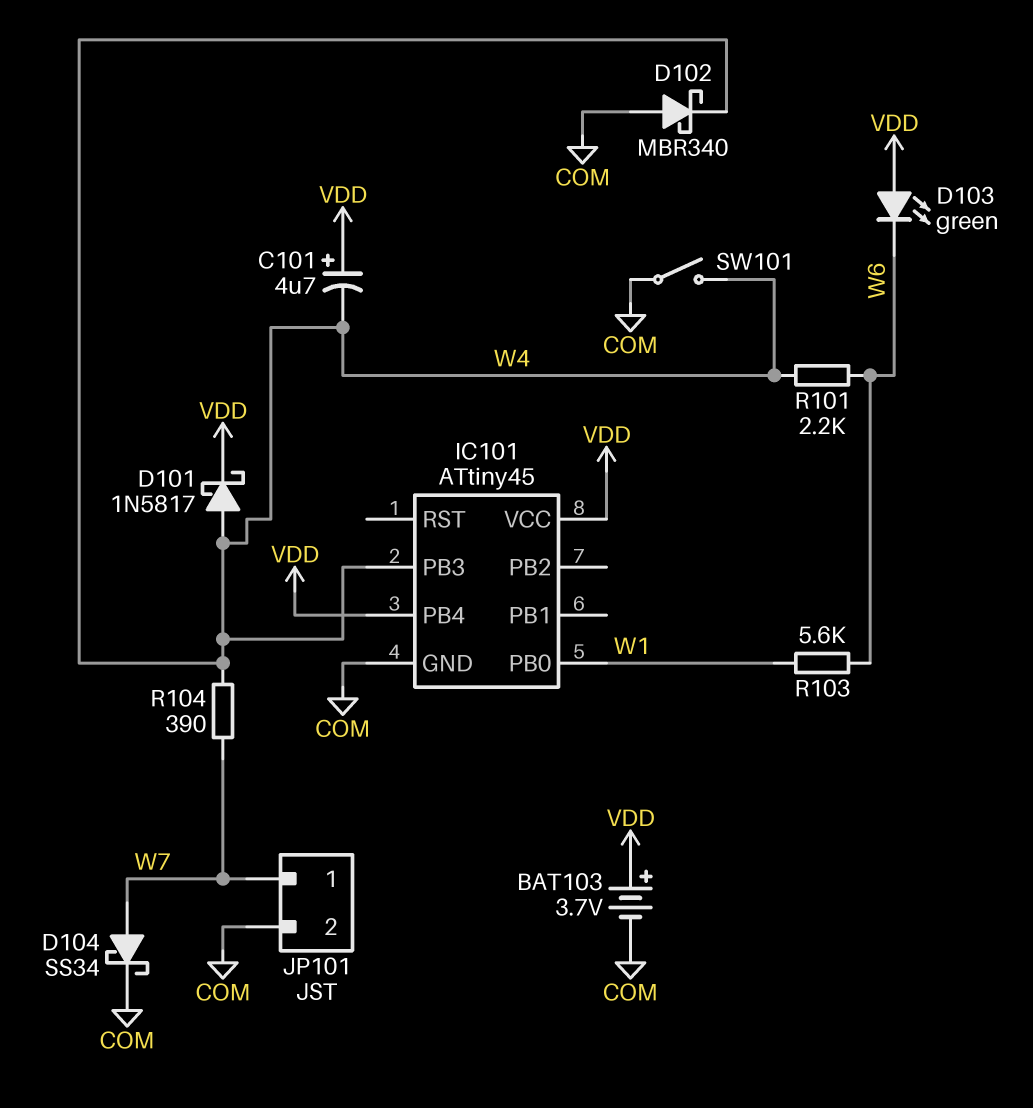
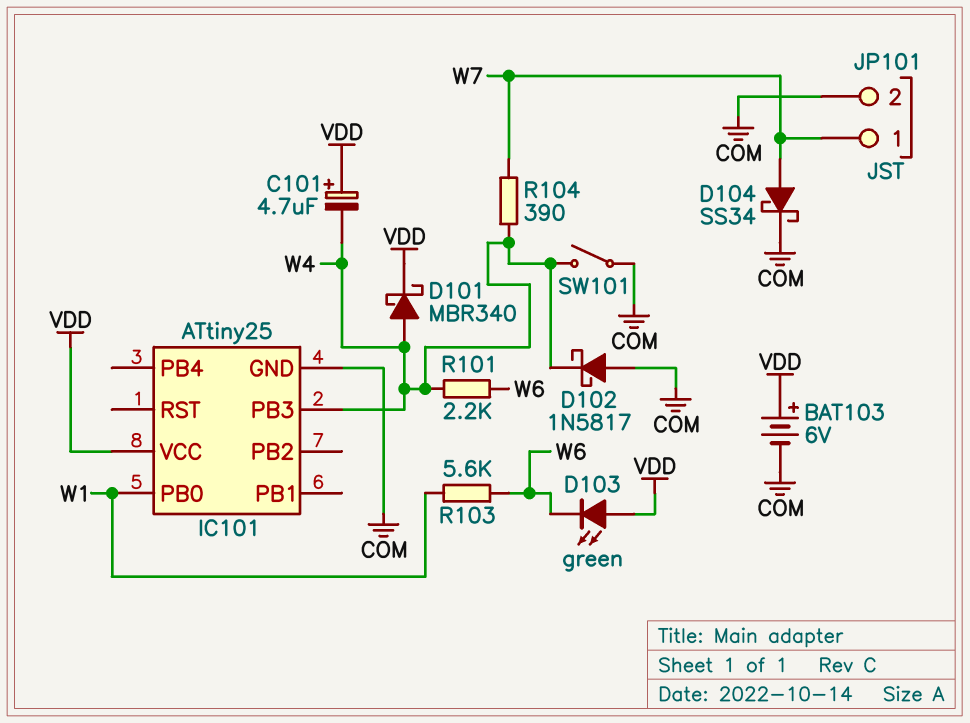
BAT103: 3.7V (plus VDD, minus COM) -> 6V (plus VDD, minus COM)
D101: schottky 1N5817 (A W4, K VDD) -> schottky MBR340 (A W4, K VDD)
D102: schottky MBR340 (A COM, K W4) -> schottky 1N5817 (A COM, K W4)
IC101: ATtiny45 -> ATtiny25
IC101 pin PB4: VDD -> none

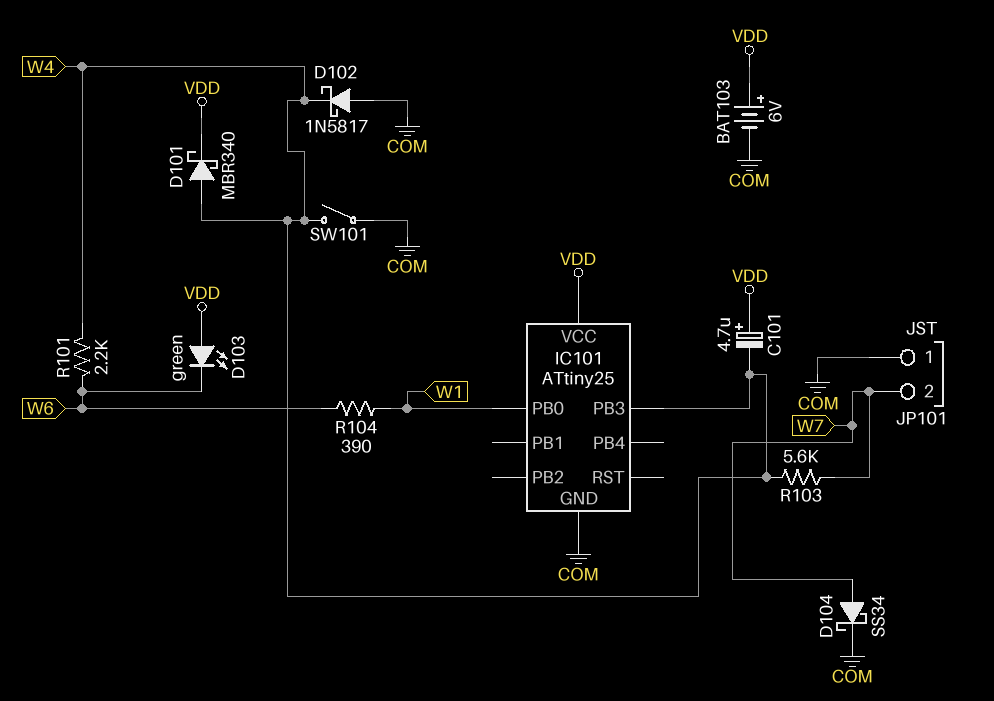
JP101 pin 1: W7 -> COM
JP101 pin 2: COM -> W7
R103: 5.6k (W1, W6) -> 5.6k (W4, W7)
R104: 390 (W4, W7) -> 390 (W1, W6)

